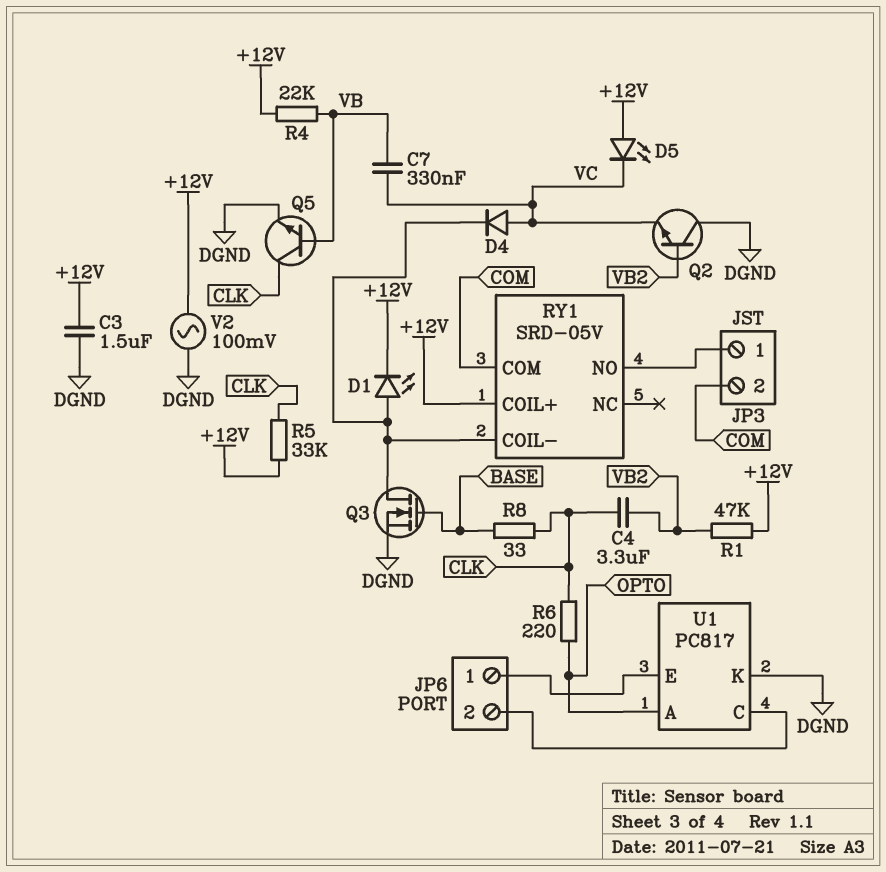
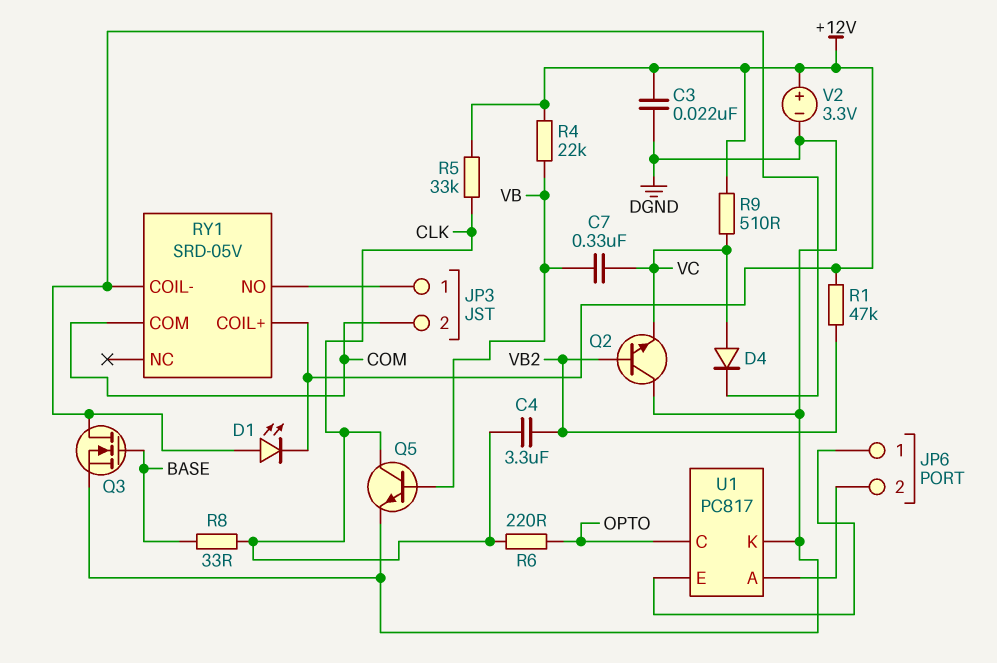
C3: 1.5uF (+12V, DGND) -> 22nF (+12V, DGND)
D5: LED (A +12V, K VC) -> none
R9: none -> 510 (+12V, VC)
U1 pin A: OPTO -> JP6/2
U1 pin C: JP6/2 -> OPTO
V2: AC 100mV (+12V, DGND) -> 3.3V (plus +12V, minus DGND)

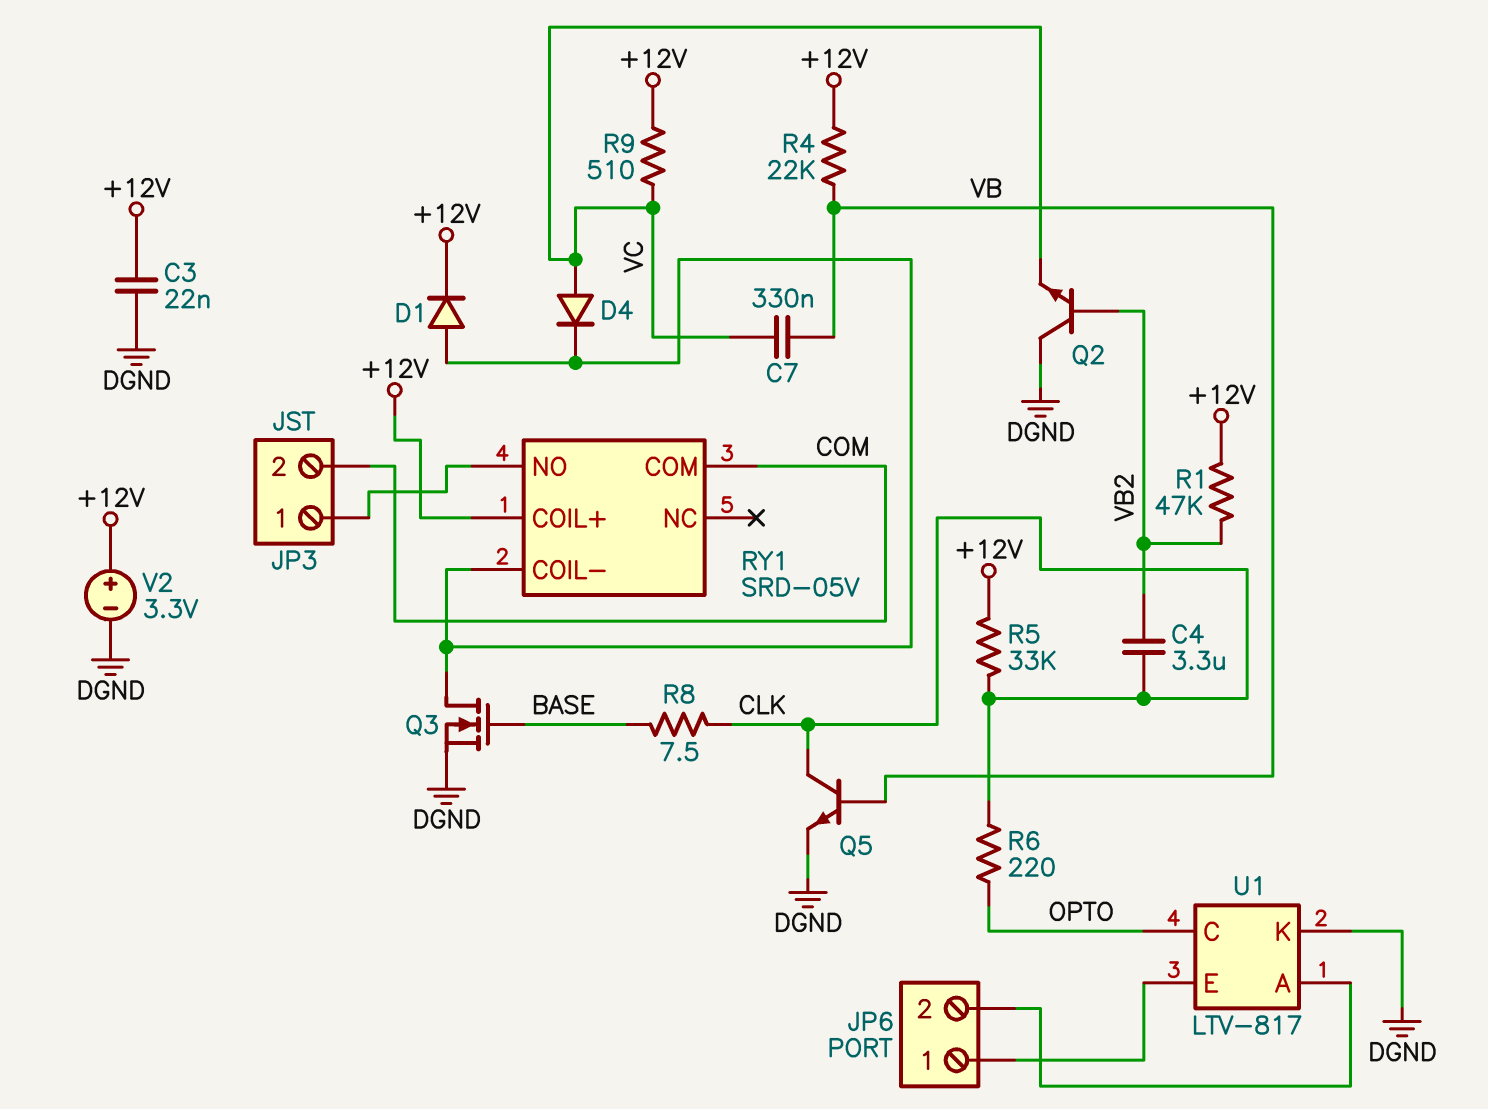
D1: LED (A RY1/COIL-, K +12V) -> diode (A RY1/COIL-, K +12V)
R8: 33 (BASE, CLK) -> 7.5 (BASE, CLK)
U1: PC817 -> LTV-817

